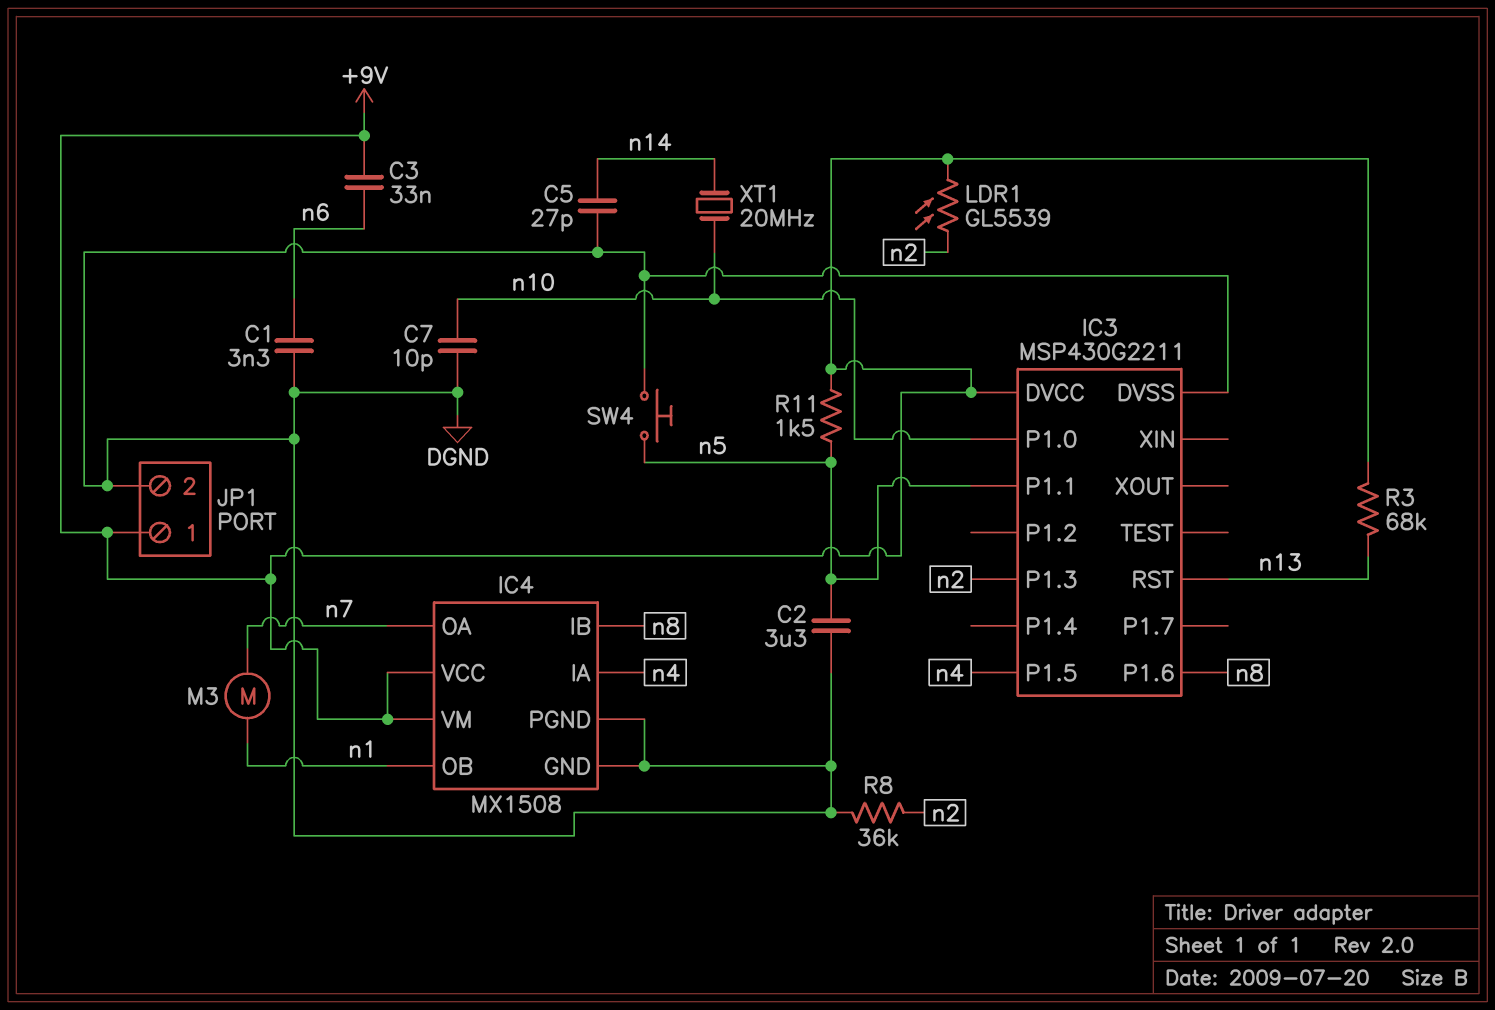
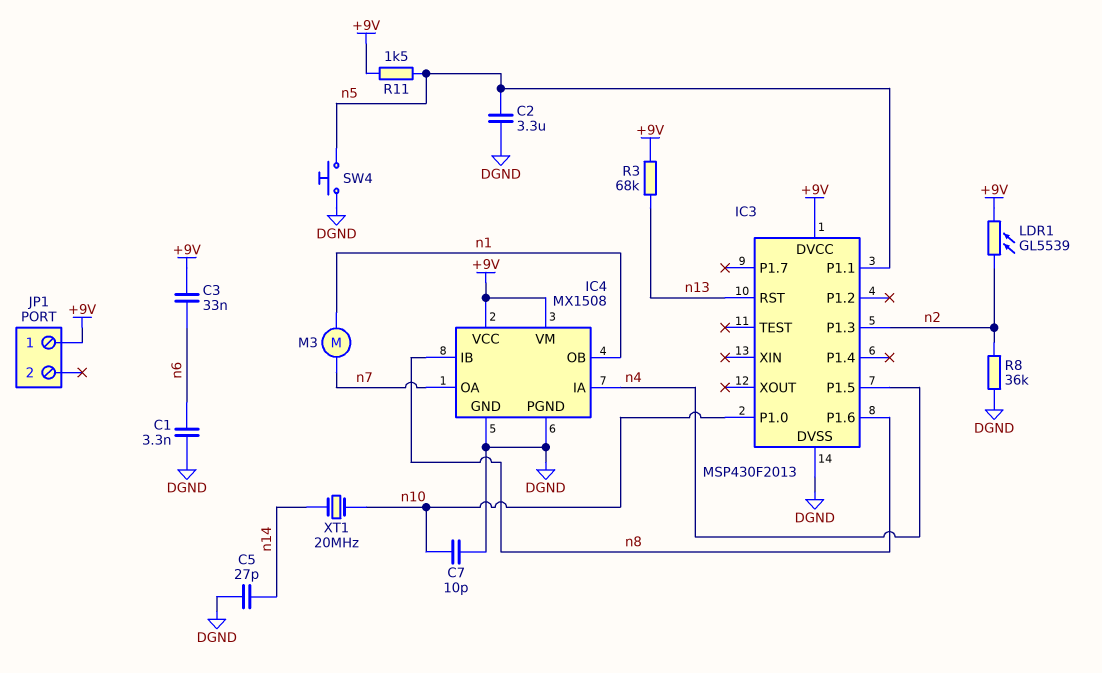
IC3: MSP430G2211 -> MSP430F2013
JP1 pin 2: DGND -> none

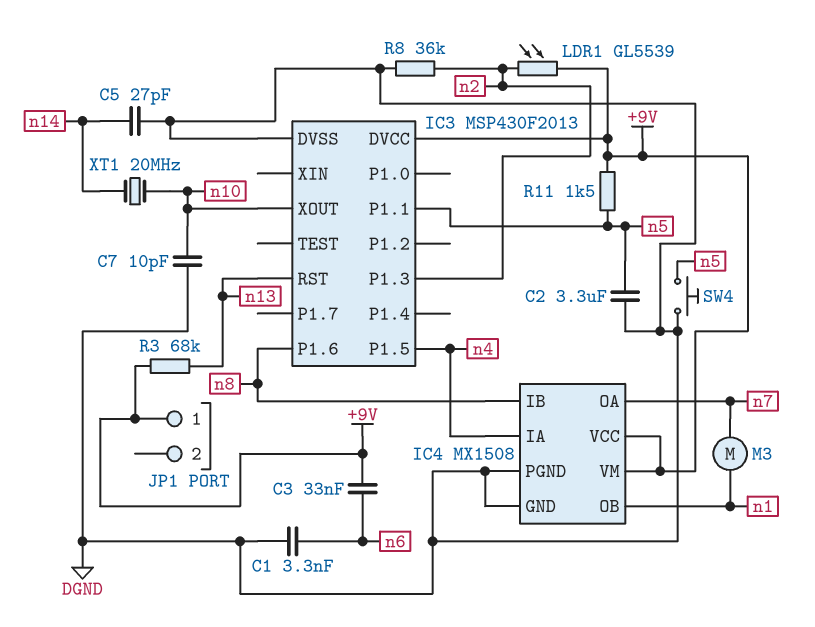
IC3 pin P1.0: n10 -> none
IC3 pin XOUT: none -> n10

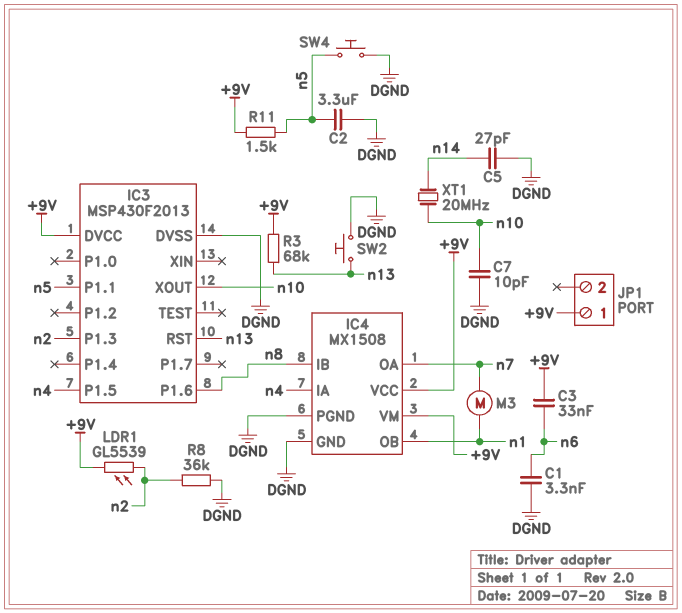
SW2: none -> button (DGND, n13)

